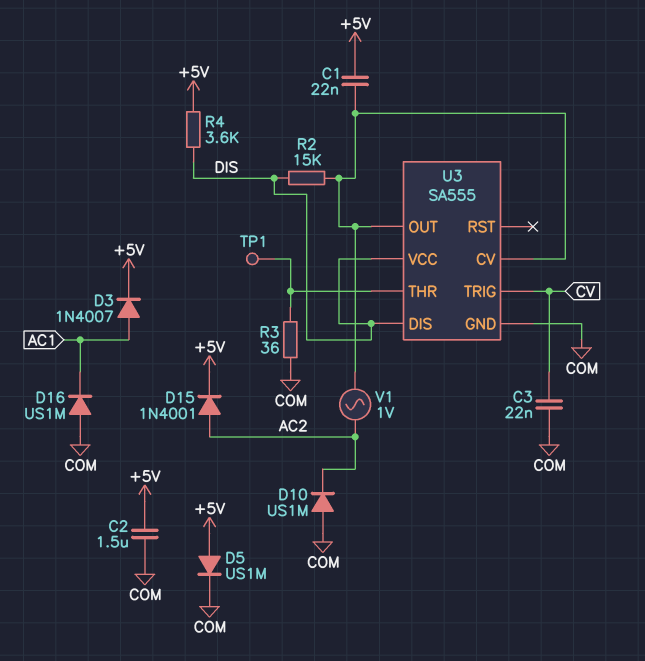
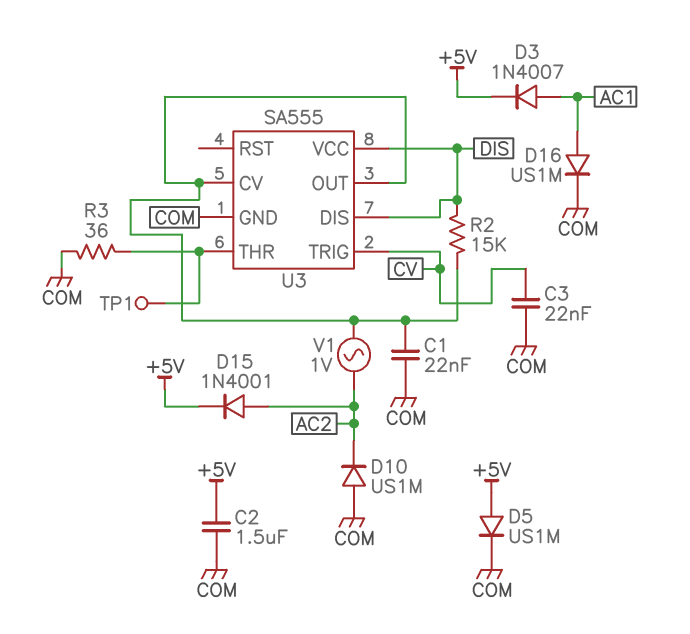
C1: 22nF (+5V, U3/CV) -> 22nF (COM, U3/CV)
D16: diode US1M (A COM, K AC1) -> diode US1M (A AC1, K COM)
R4: 3.6k (+5V, DIS) -> none

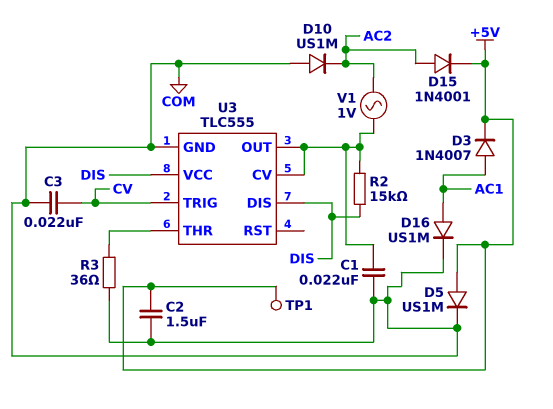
TP1: test point (U3/THR) -> test point (+5V)
U3: SA555 -> TLC555

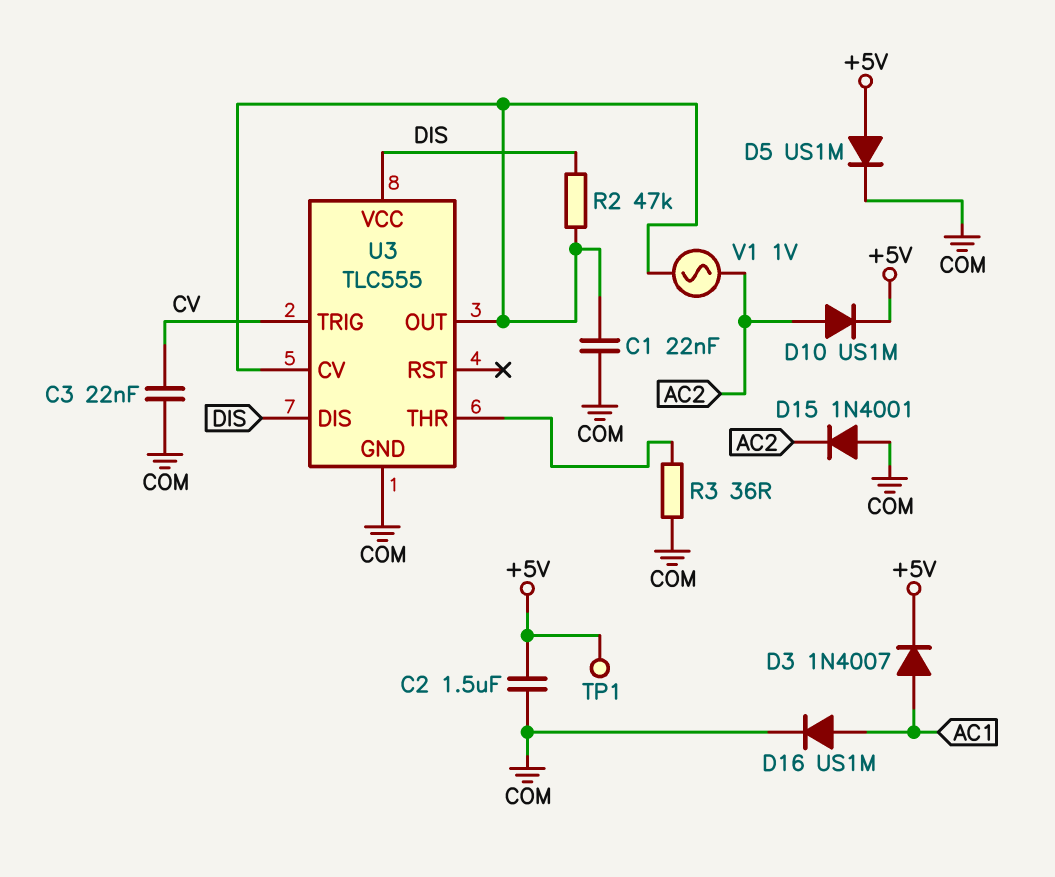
D10: diode US1M (A COM, K AC2) -> diode US1M (A AC2, K +5V)
D15: diode 1N4001 (A AC2, K +5V) -> diode 1N4001 (A COM, K AC2)
R2: 15k (DIS, U3/CV) -> 47k (DIS, U3/CV)

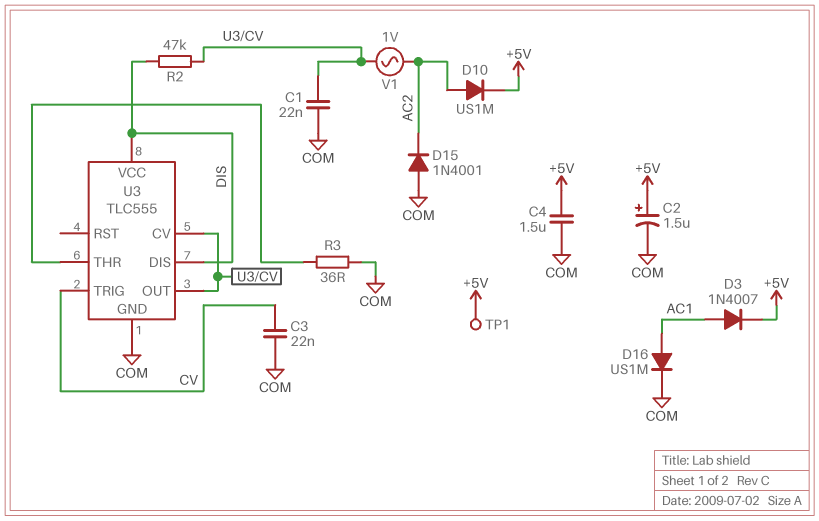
C2: 1.5uF (+5V, COM) -> 1.5uF (plus +5V, minus COM)
C4: none -> 1.5uF (+5V, COM)
D5: diode US1M (A +5V, K COM) -> none

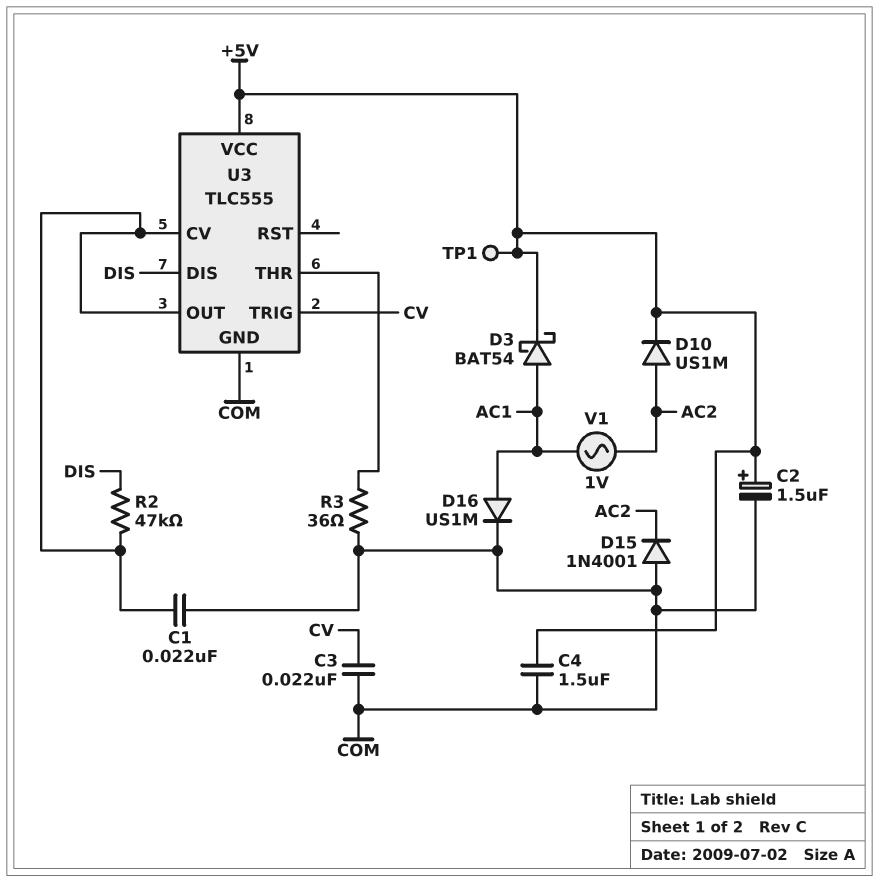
D3: diode 1N4007 (A AC1, K +5V) -> schottky BAT54 (A AC1, K +5V)
U3 pin VCC: DIS -> +5V
V1: AC 1V (AC2, U3/CV) -> AC 1V (AC1, AC2)

